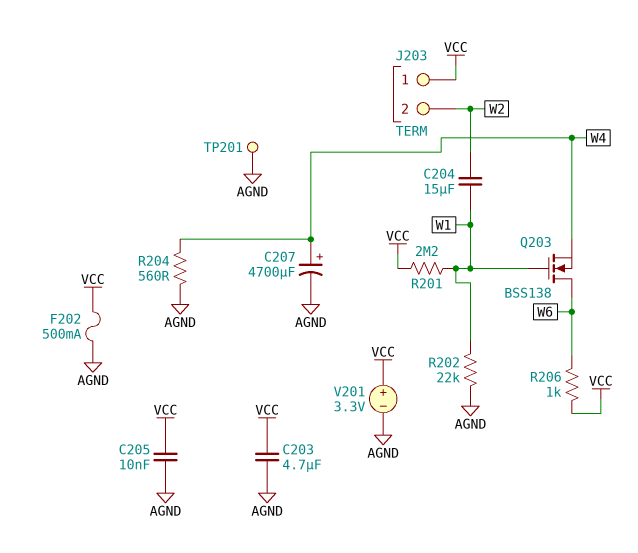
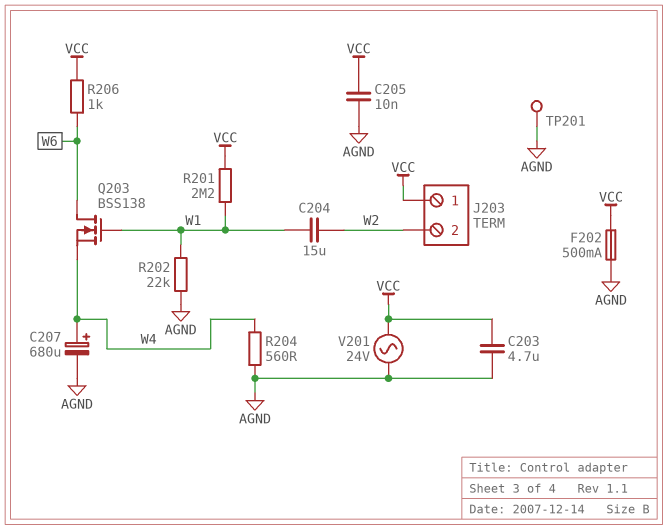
C207: 4700uF (plus W4, minus AGND) -> 680uF (plus W4, minus AGND)
V201: 3.3V (plus VCC, minus AGND) -> AC 24V (AGND, VCC)

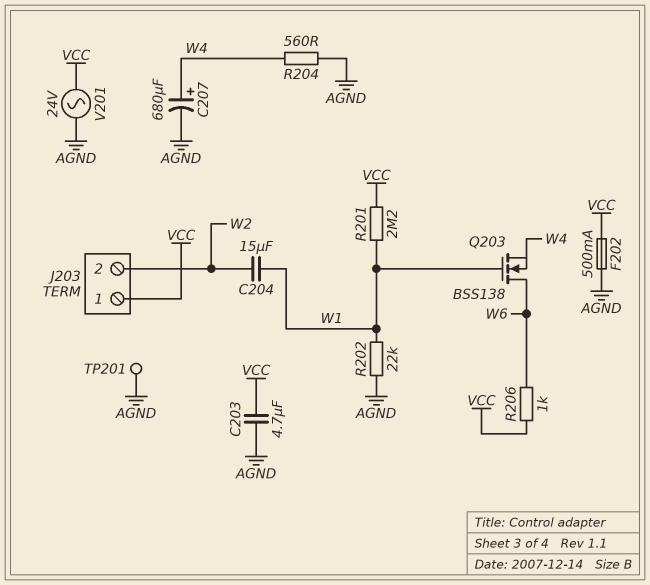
C205: 10nF (AGND, VCC) -> none

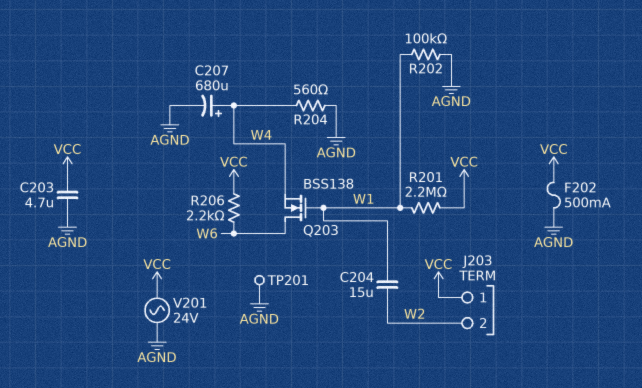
R202: 22k (AGND, W1) -> 100k (AGND, W1)
R206: 1k (VCC, W6) -> 2.2k (VCC, W6)

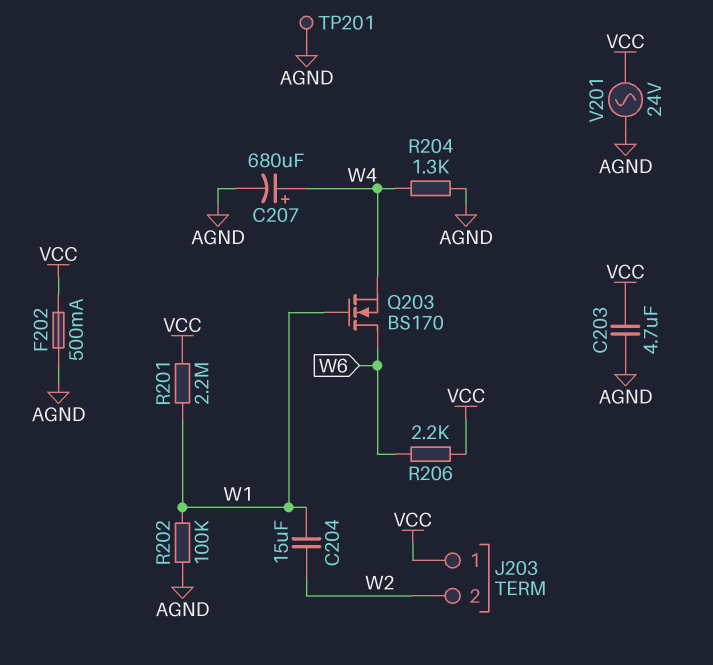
Q203: NMOS BSS138 (G W1, D W6, S W4) -> NMOS BS170 (G W1, D W6, S W4)
R204: 560 (AGND, W4) -> 1.3k (AGND, W4)

